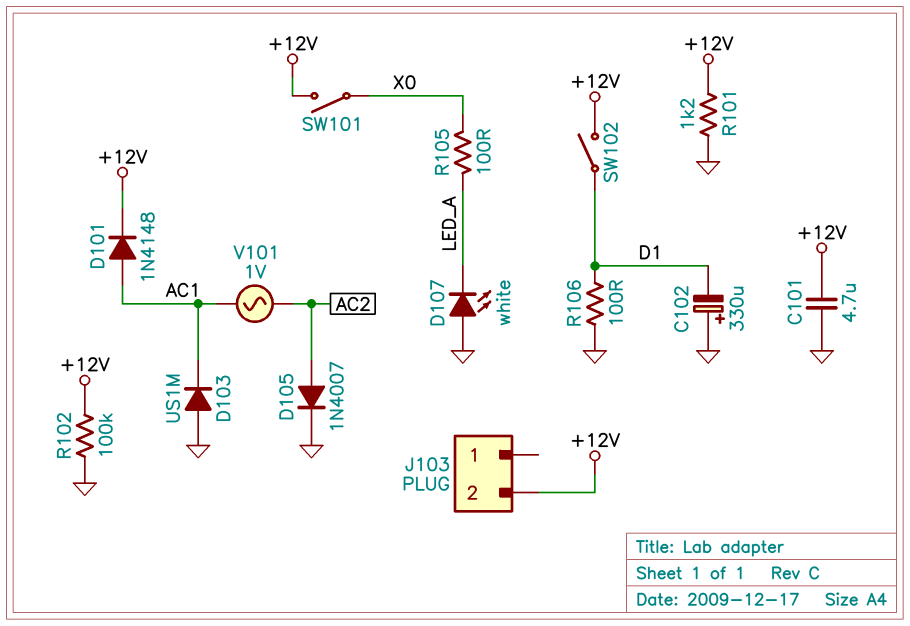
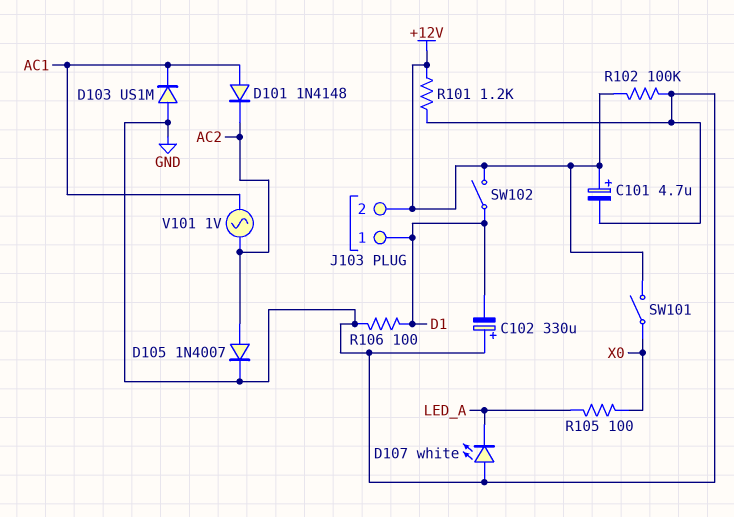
C101: 4.7uF (+12V, GND) -> 4.7uF (plus +12V, minus GND)
D101: diode 1N4148 (A AC1, K +12V) -> diode 1N4148 (A AC1, K AC2)
J103 pin 1: none -> D1

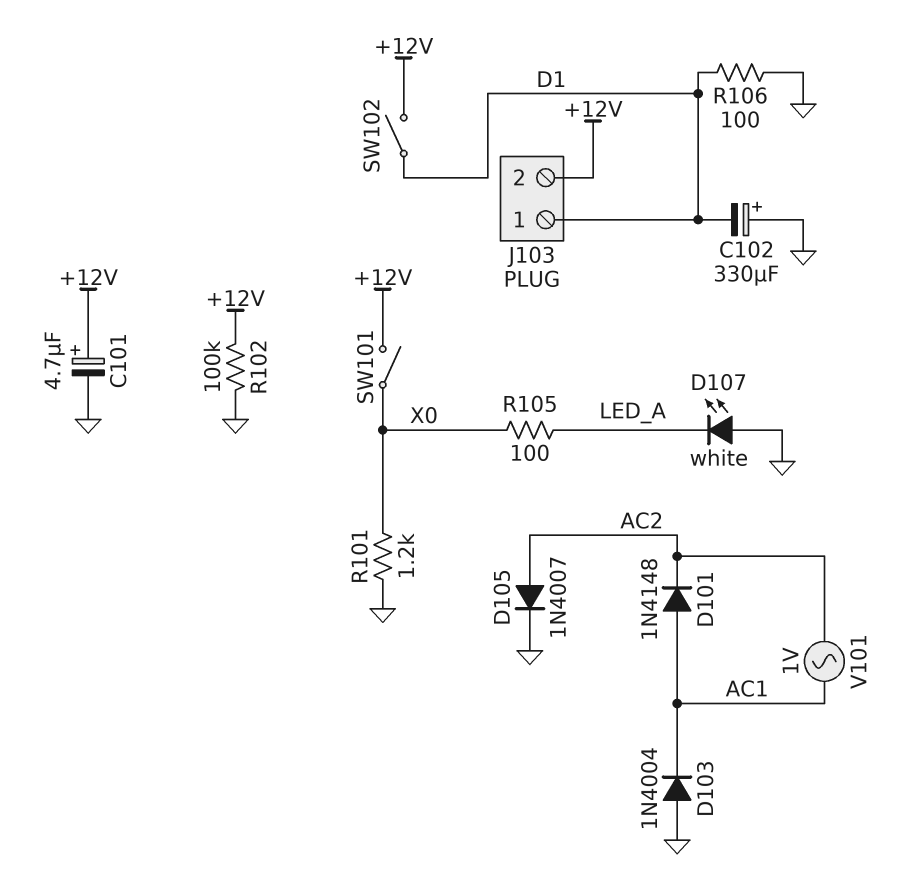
D103: diode US1M (A GND, K AC1) -> diode 1N4004 (A GND, K AC1)
R101: 1.2k (+12V, GND) -> 1.2k (GND, X0)

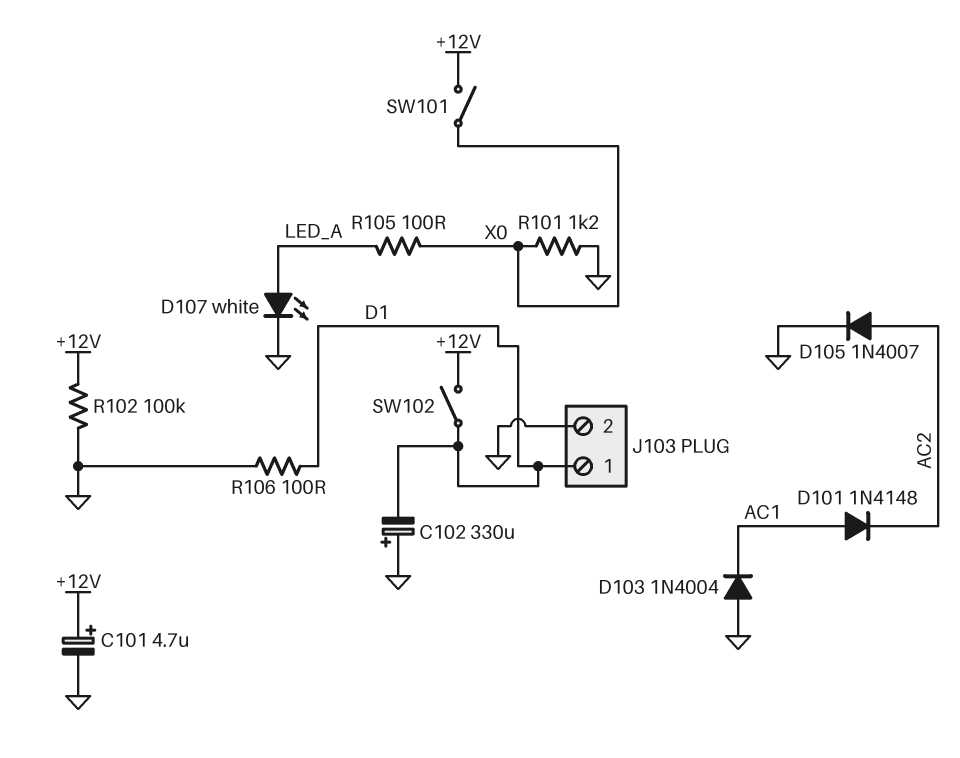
D107: LED white (A GND, K LED_A) -> LED white (A LED_A, K GND)
J103 pin 2: +12V -> GND
V101: AC 1V (AC1, AC2) -> none

